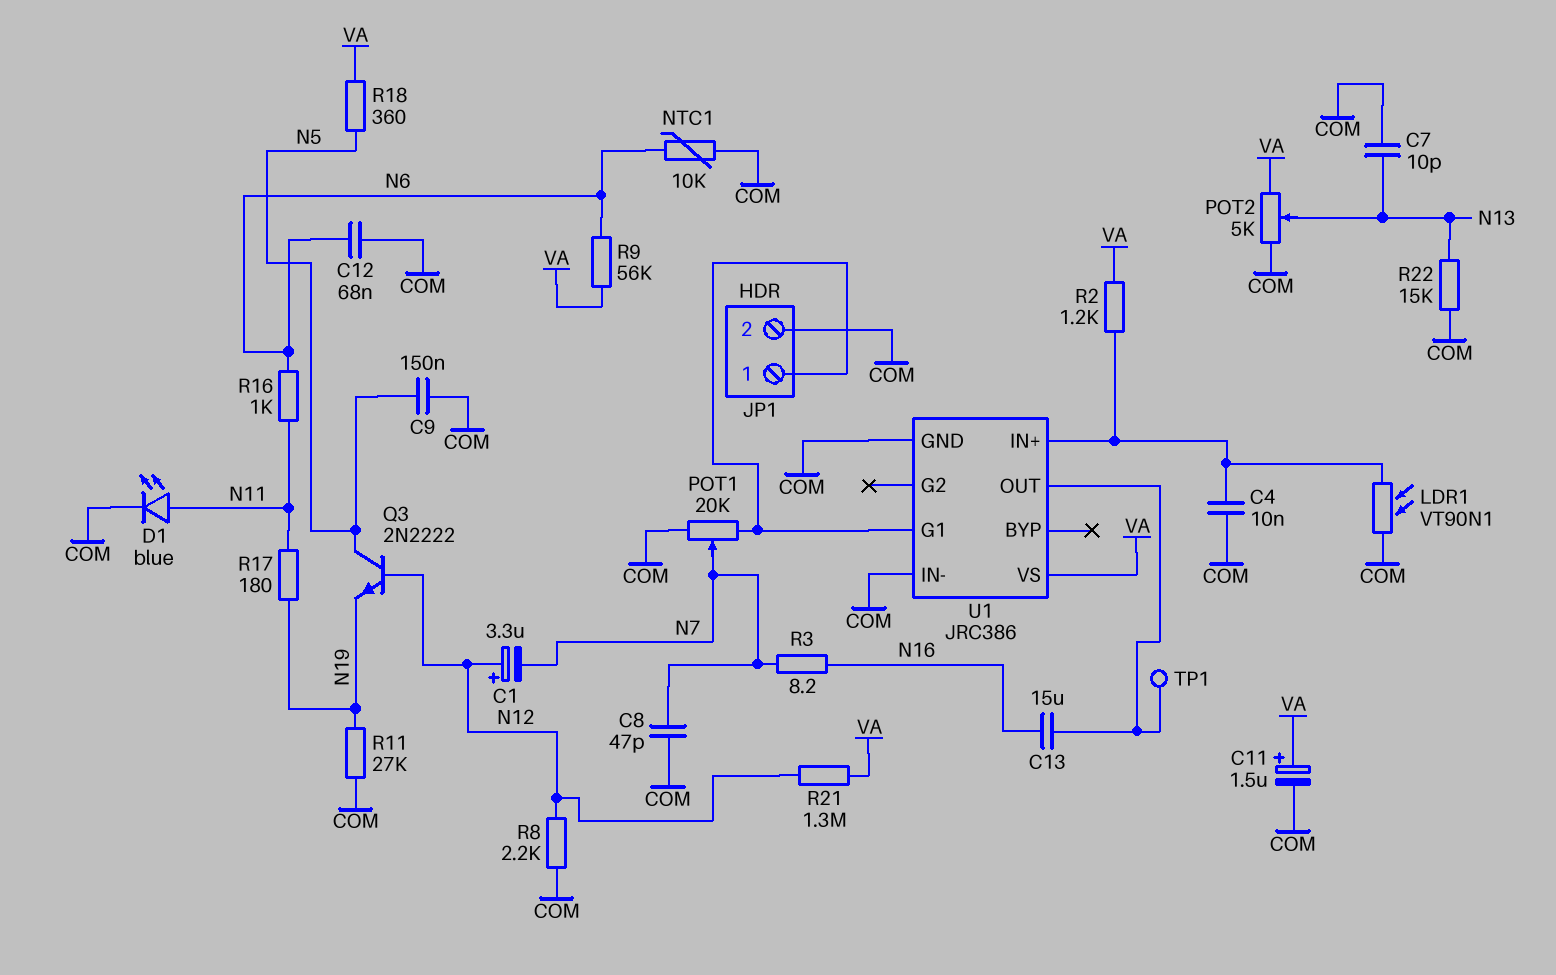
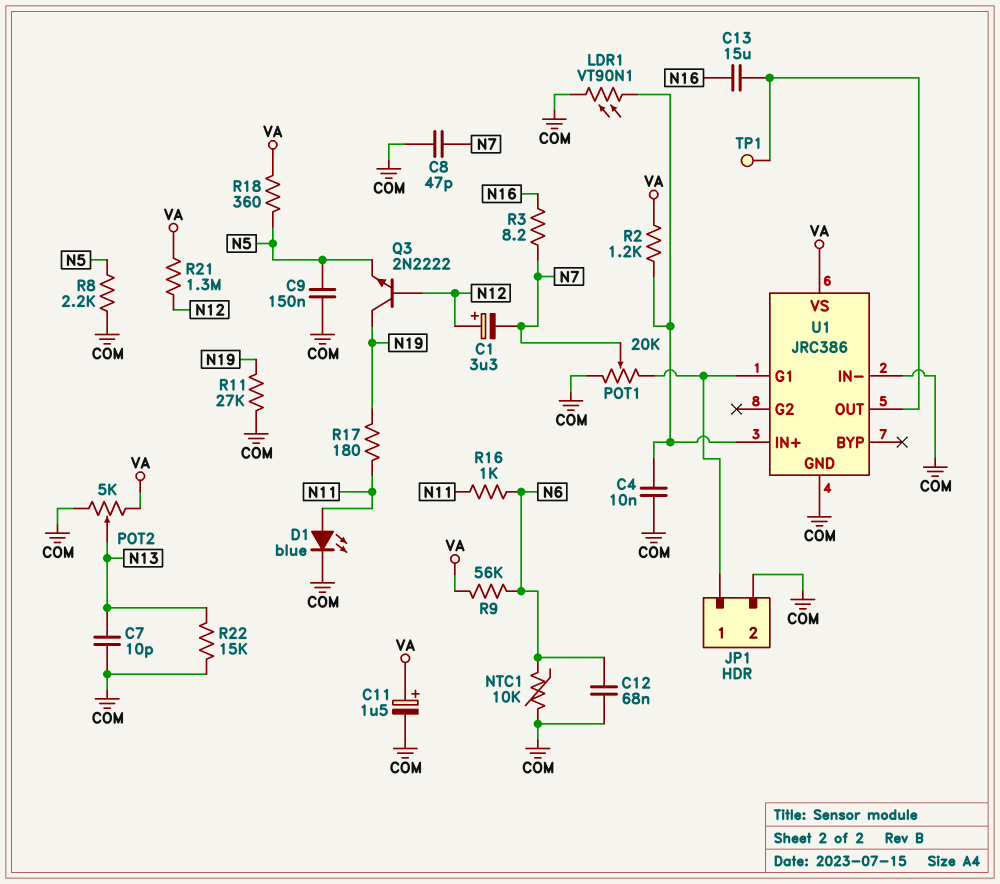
Q3: NPN 2N2222 (B N12, C N5, E N19) -> NPN 2N2222 (B N12, C N19, E N5)
R8: 2.2k (COM, N12) -> 2.2k (COM, N5)

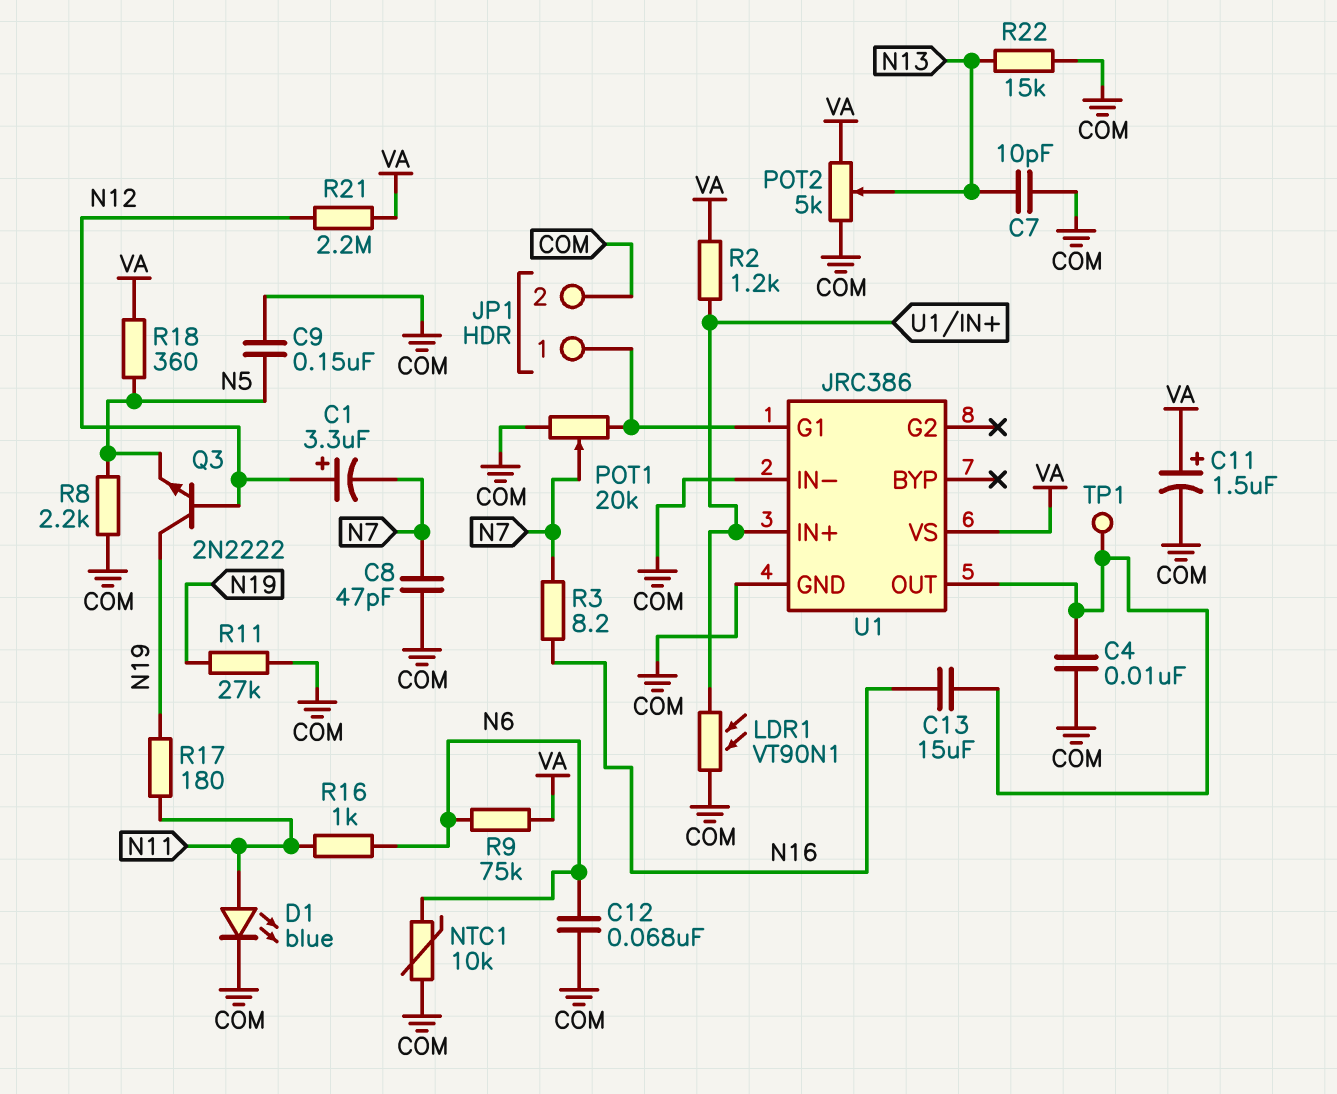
C4: 10nF (COM, U1/IN+) -> 10nF (COM, U1/OUT)
R9: 56k (N6, VA) -> 75k (N6, VA)
R21: 1.3M (N12, VA) -> 2.2M (N12, VA)

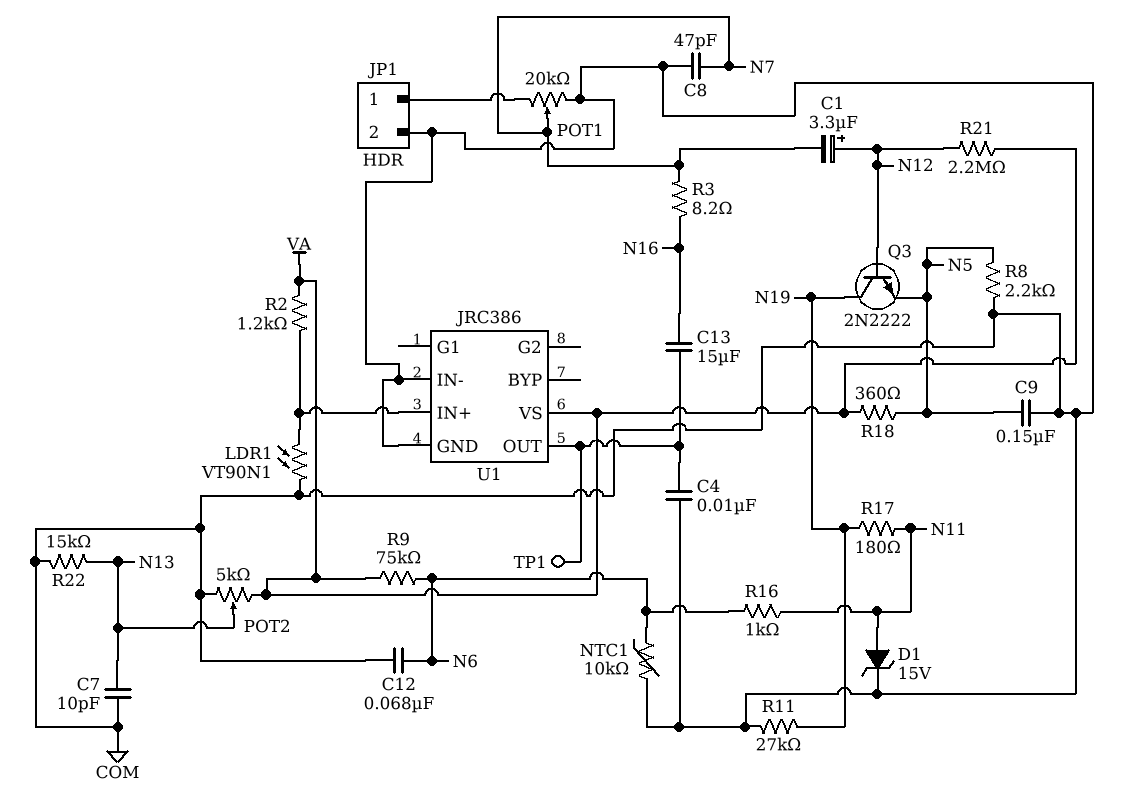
C11: 1.5uF (plus VA, minus COM) -> none
D1: LED blue (A N11, K COM) -> zener 15V (A N11, K COM)
U1 pin G1: JP1/1 -> none

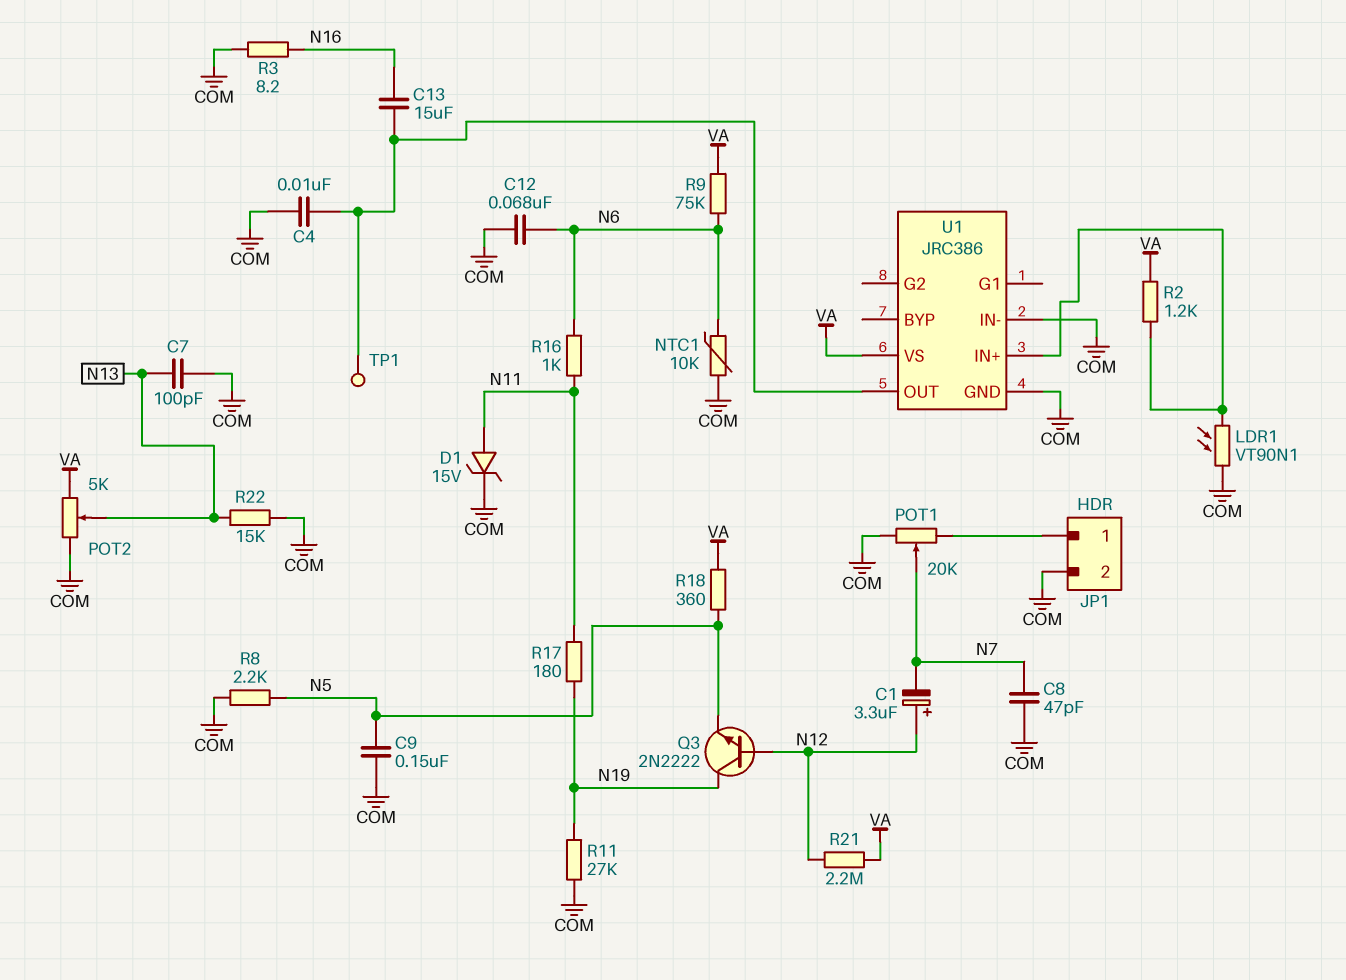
C7: 10pF (COM, N13) -> 100pF (COM, N13)
R3: 8.2 (N7, N16) -> 8.2 (COM, N16)

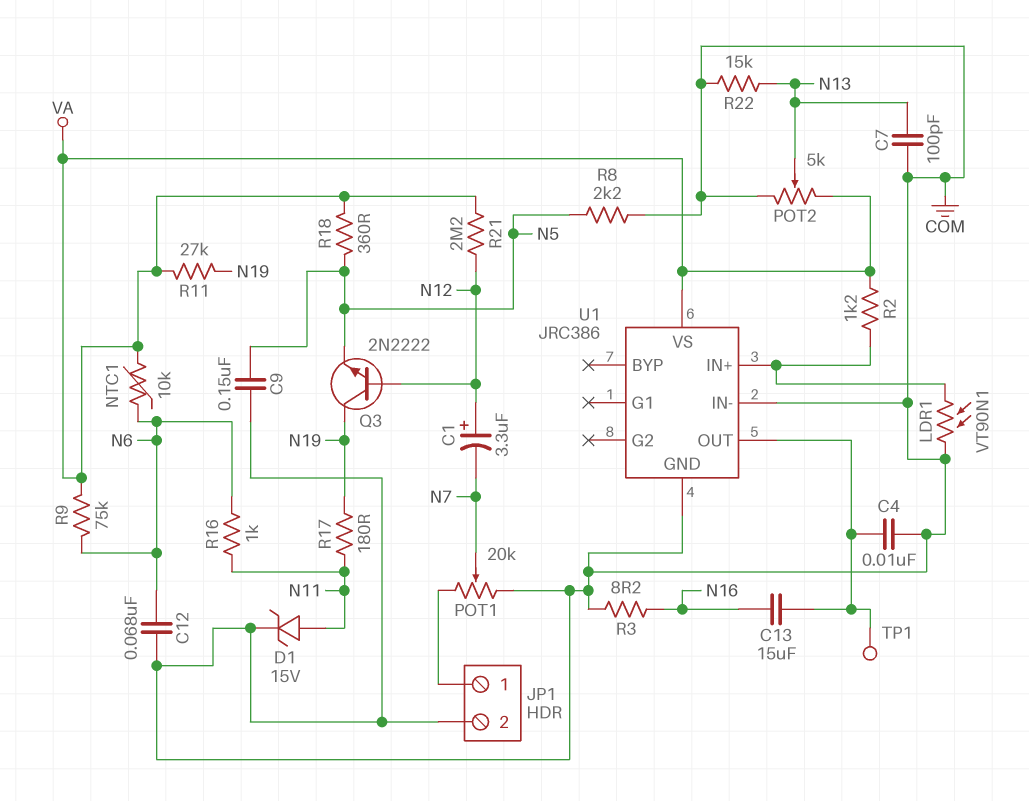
C8: 47pF (COM, N7) -> none
NTC1: 10k (COM, N6) -> 10k (N6, VA)
R11: 27k (COM, N19) -> 27k (N19, VA)

